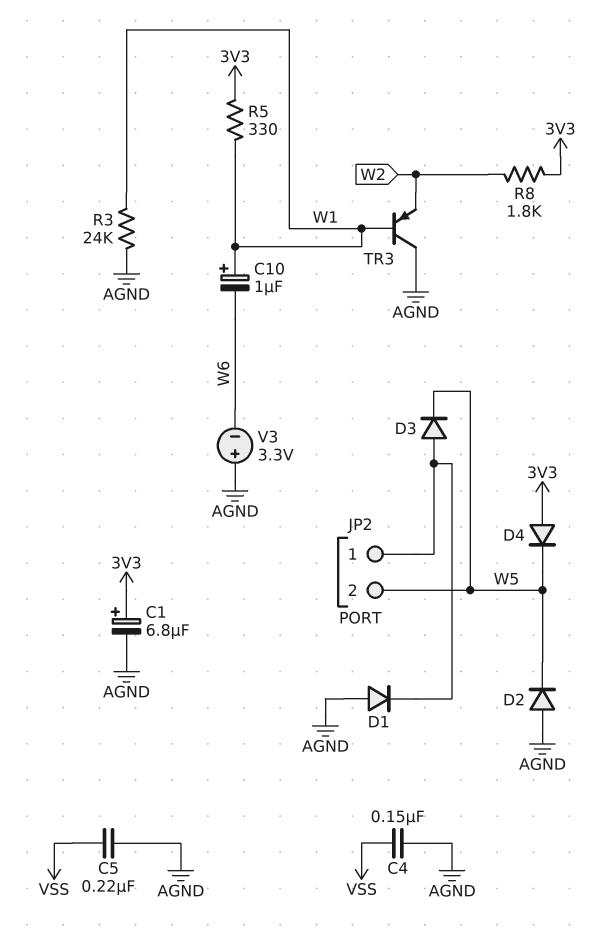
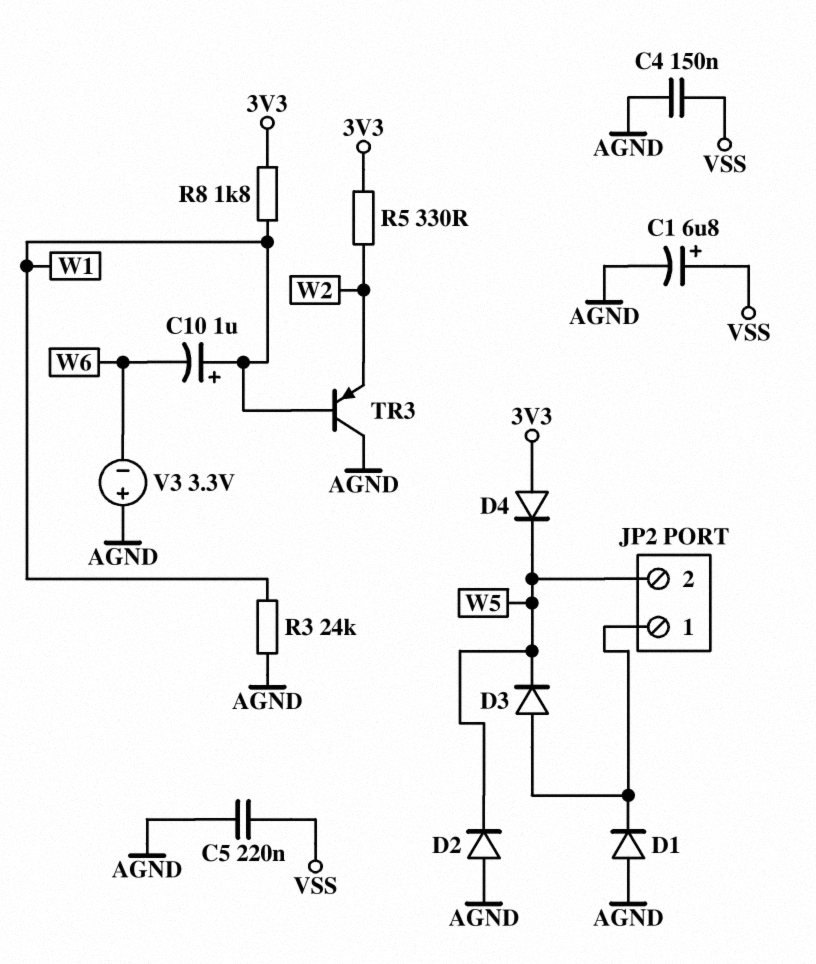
C1: 6.8uF (plus 3V3, minus AGND) -> 6.8uF (plus VSS, minus AGND)
R5: 330 (3V3, W1) -> 330 (3V3, W2)
R8: 1.8k (3V3, W2) -> 1.8k (3V3, W1)

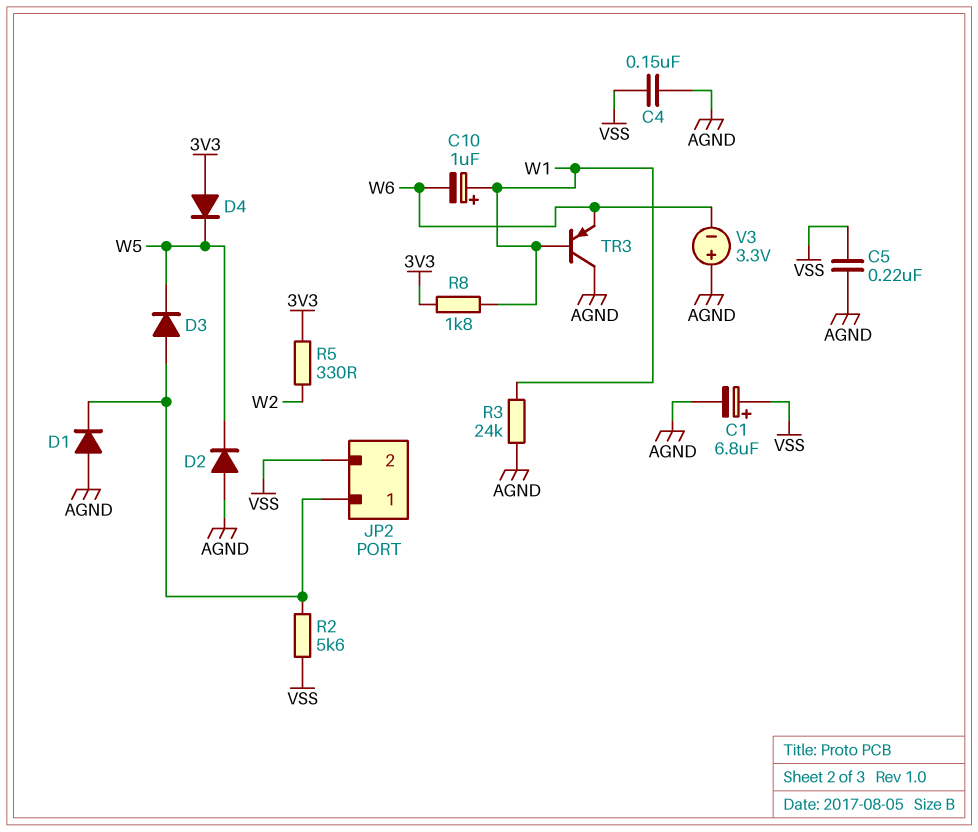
JP2 pin 2: W5 -> VSS
R2: none -> 5.6k (JP2/1, VSS)
TR3: PNP (B W1, C AGND, E W2) -> PNP (B W1, C AGND, E W6)

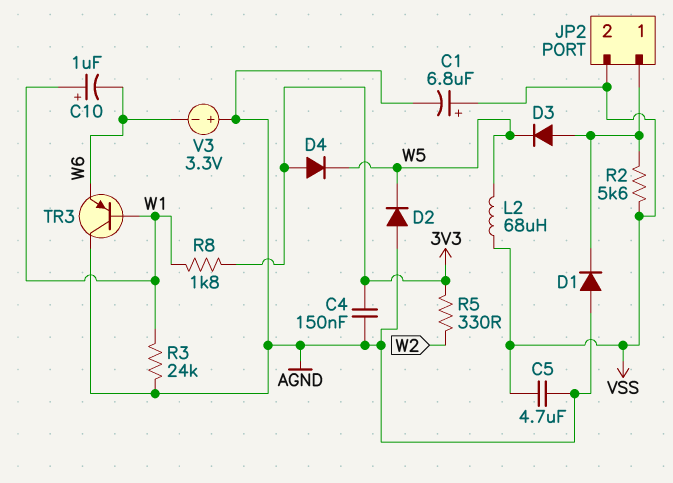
C4: 150nF (AGND, VSS) -> 150nF (3V3, AGND)
C5: 220nF (AGND, VSS) -> 4.7uF (AGND, VSS)
L2: none -> 68uH (VSS, W5)

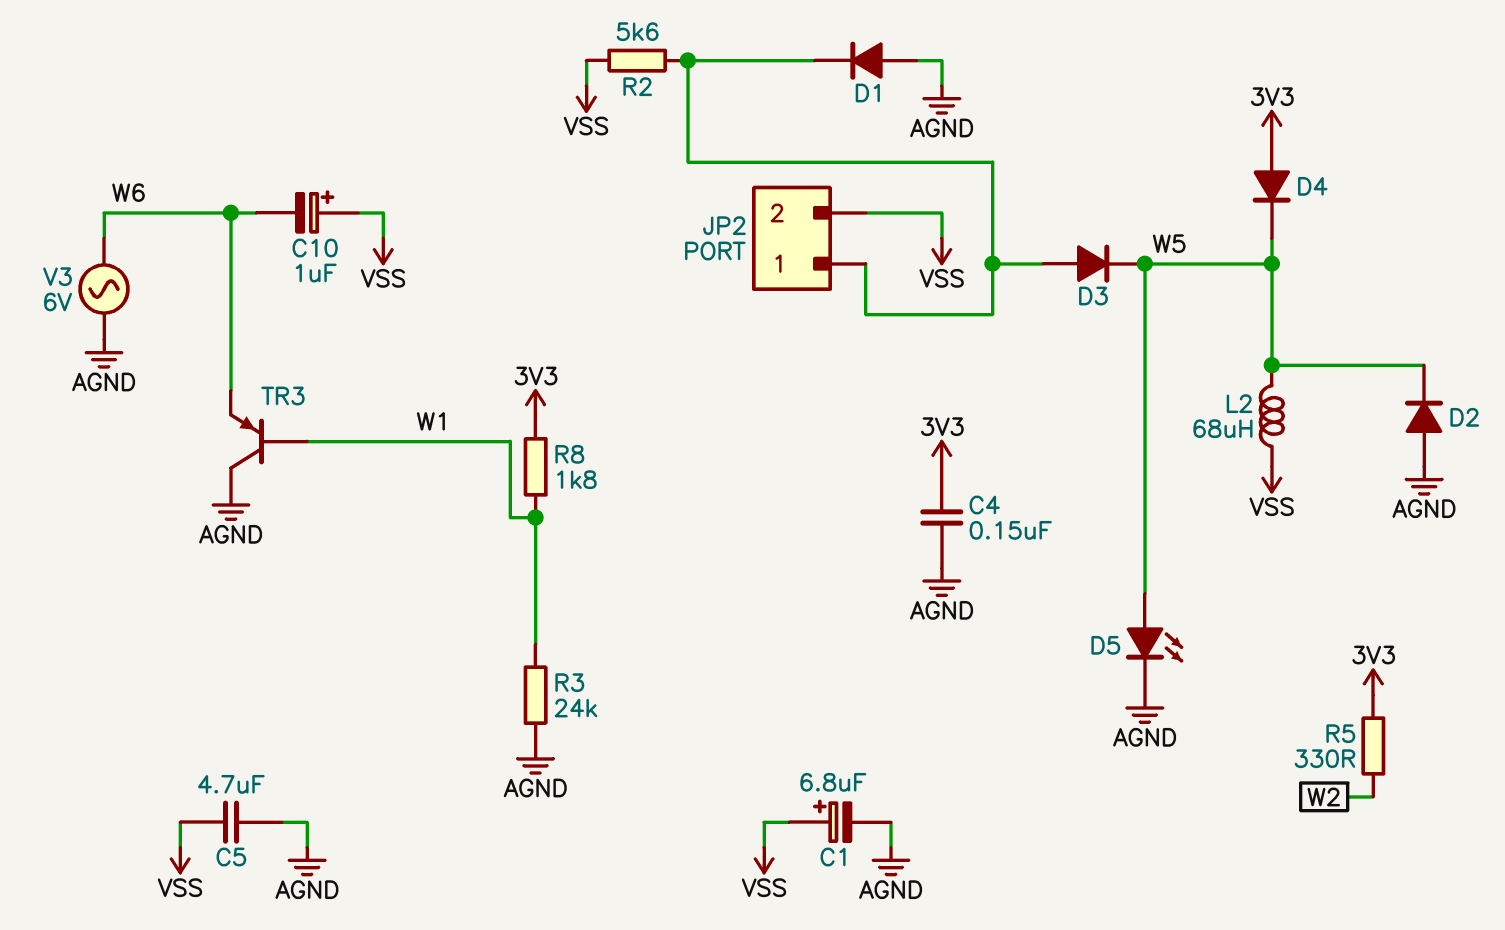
C10: 1uF (plus W1, minus W6) -> 1uF (plus VSS, minus W6)
D5: none -> LED (A W5, K AGND)
V3: 3.3V (plus AGND, minus W6) -> AC 6V (AGND, W6)

